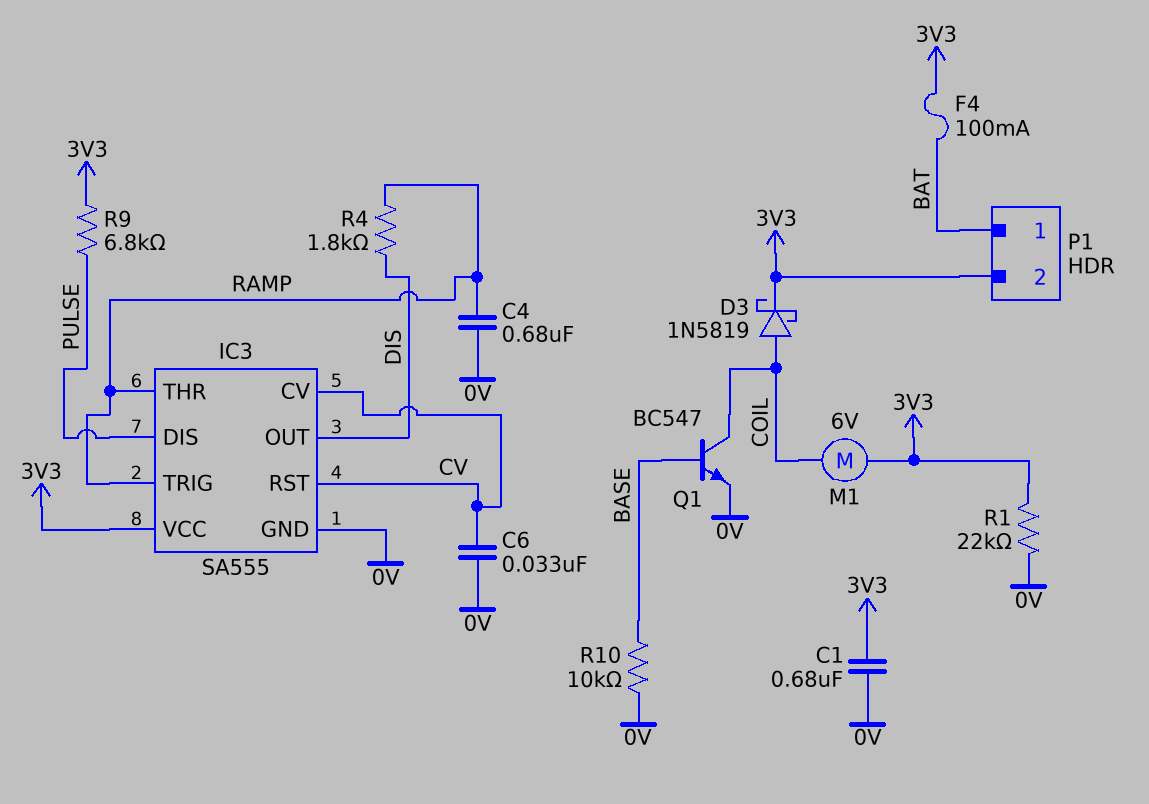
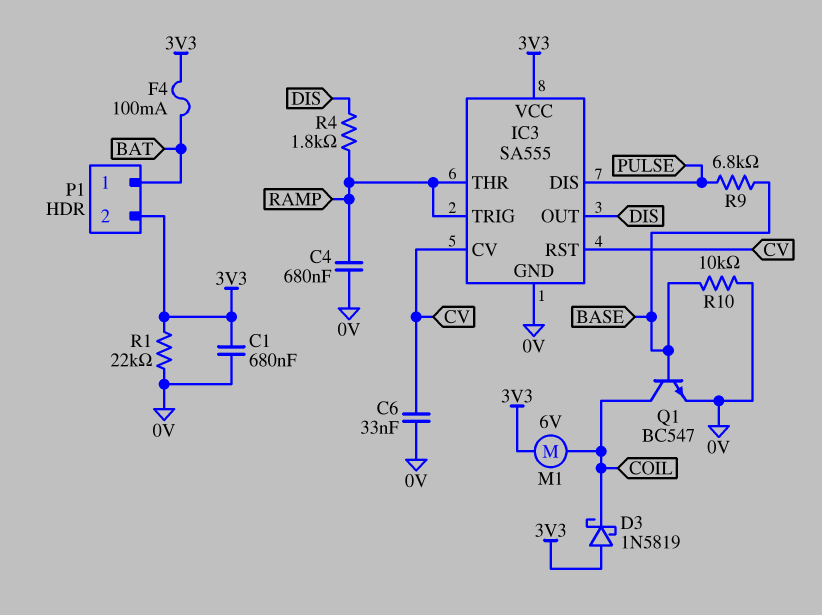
D3: schottky 1N5819 (A COIL, K 3V3) -> schottky 1N5819 (A 3V3, K COIL)
R9: 6.8k (3V3, PULSE) -> 6.8k (BASE, PULSE)

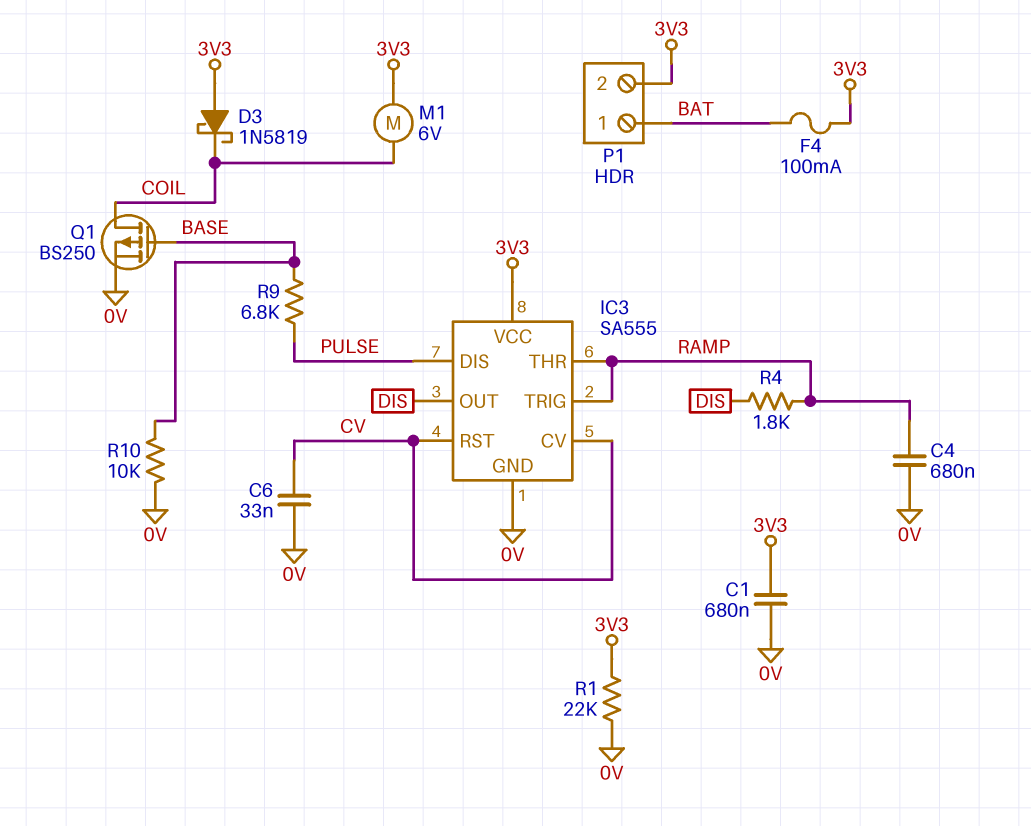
Q1: NPN BC547 (B BASE, C COIL, E 0V) -> PMOS BS250 (G BASE, D COIL, S 0V)

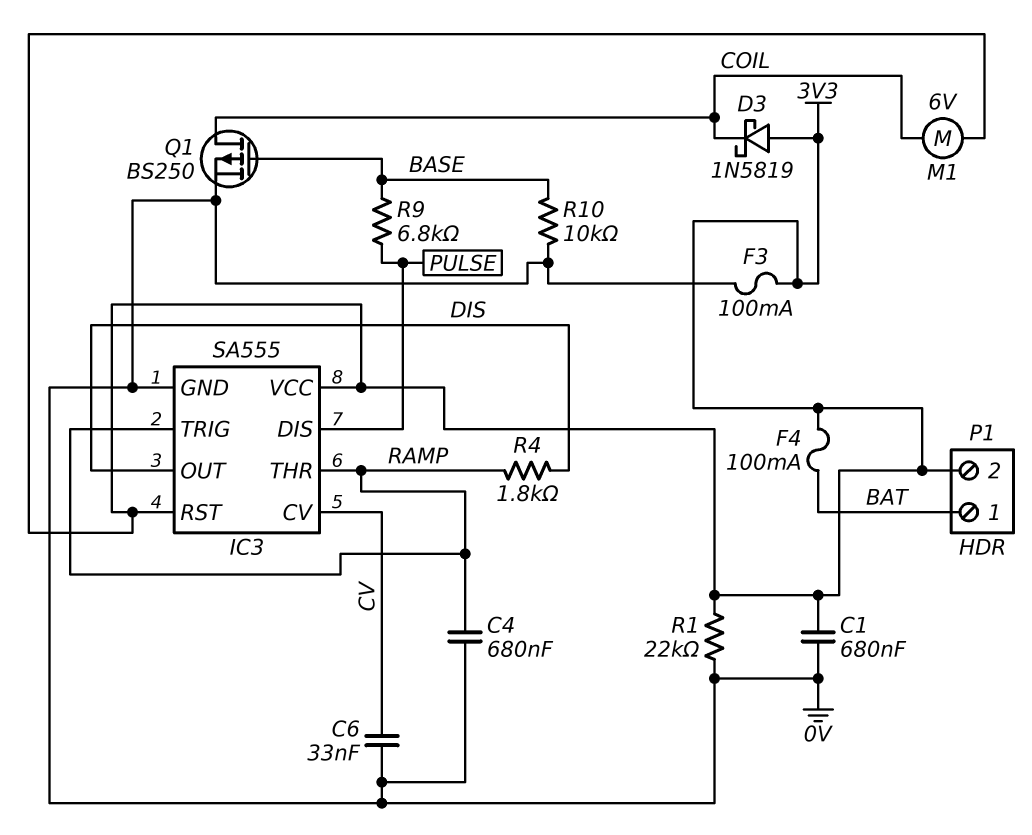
F3: none -> 100mA (0V, 3V3)
IC3 pin RST: CV -> 3V3

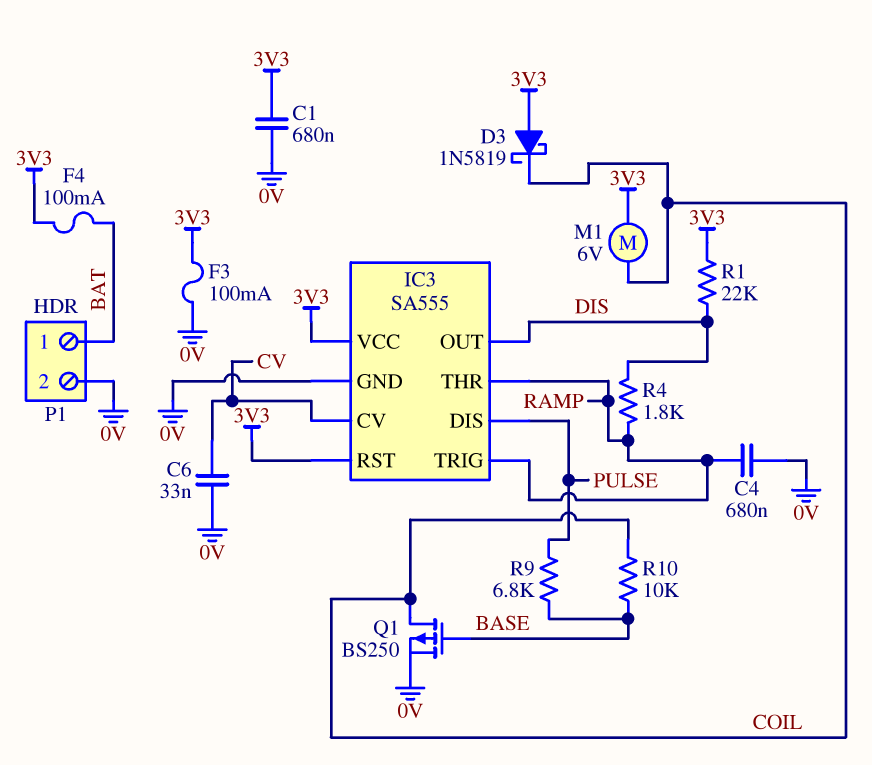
P1 pin 2: 3V3 -> 0V
R1: 22k (0V, 3V3) -> 22k (3V3, DIS)
R10: 10k (0V, BASE) -> 10k (BASE, COIL)

